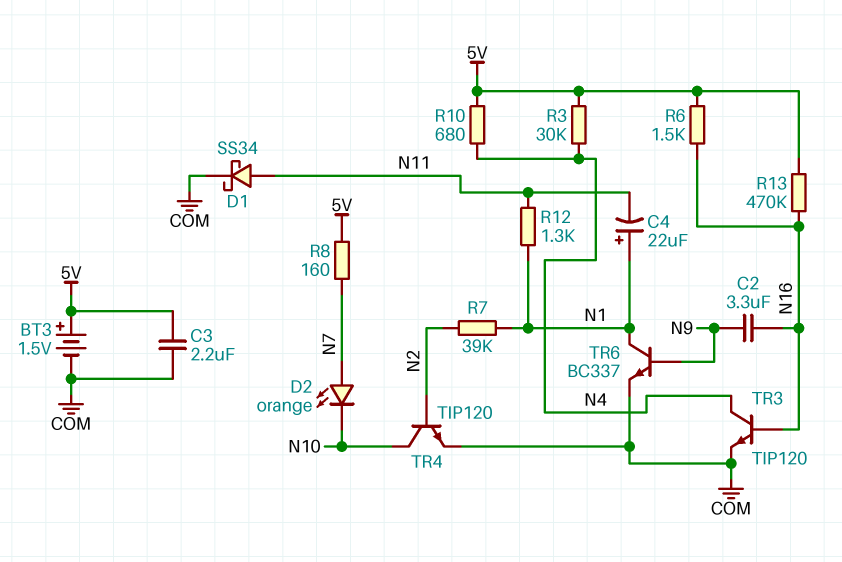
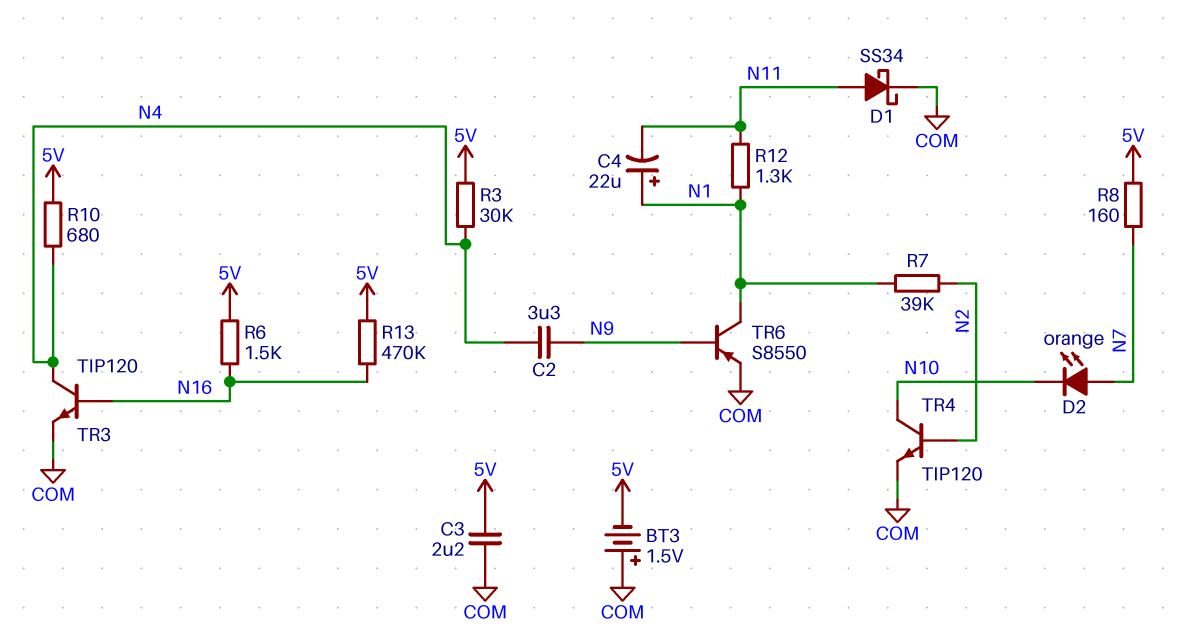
BT3: 1.5V (plus 5V, minus COM) -> 1.5V (plus COM, minus 5V)
C2: 3.3uF (N9, N16) -> 3.3uF (N4, N9)
TR6: NPN BC337 (B N9, C N1, E COM) -> PNP S8550 (B N9, C N1, E COM)

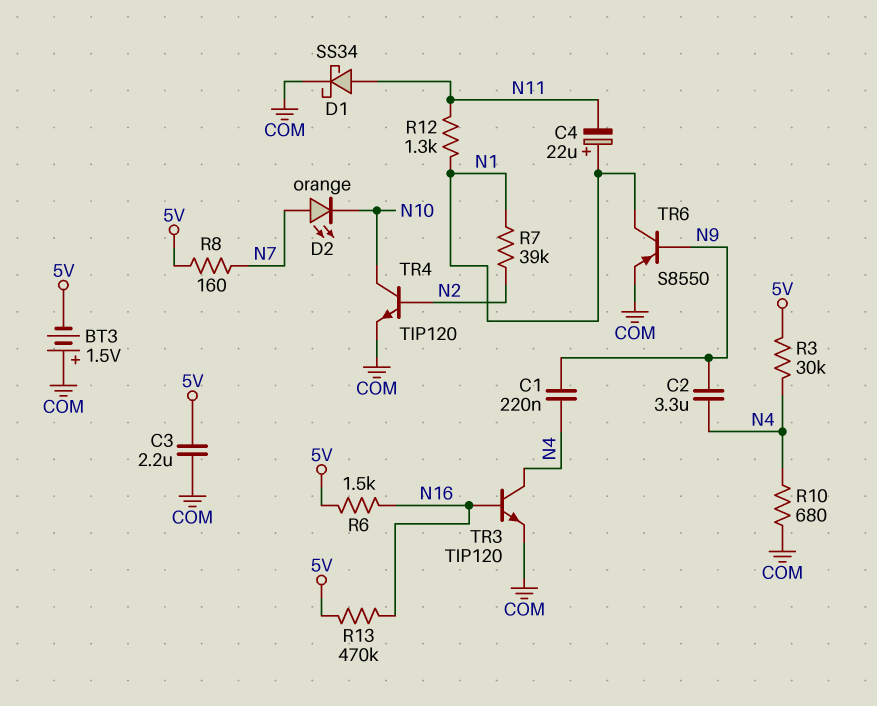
C1: none -> 220nF (N4, N9)
R10: 680 (5V, N4) -> 680 (COM, N4)

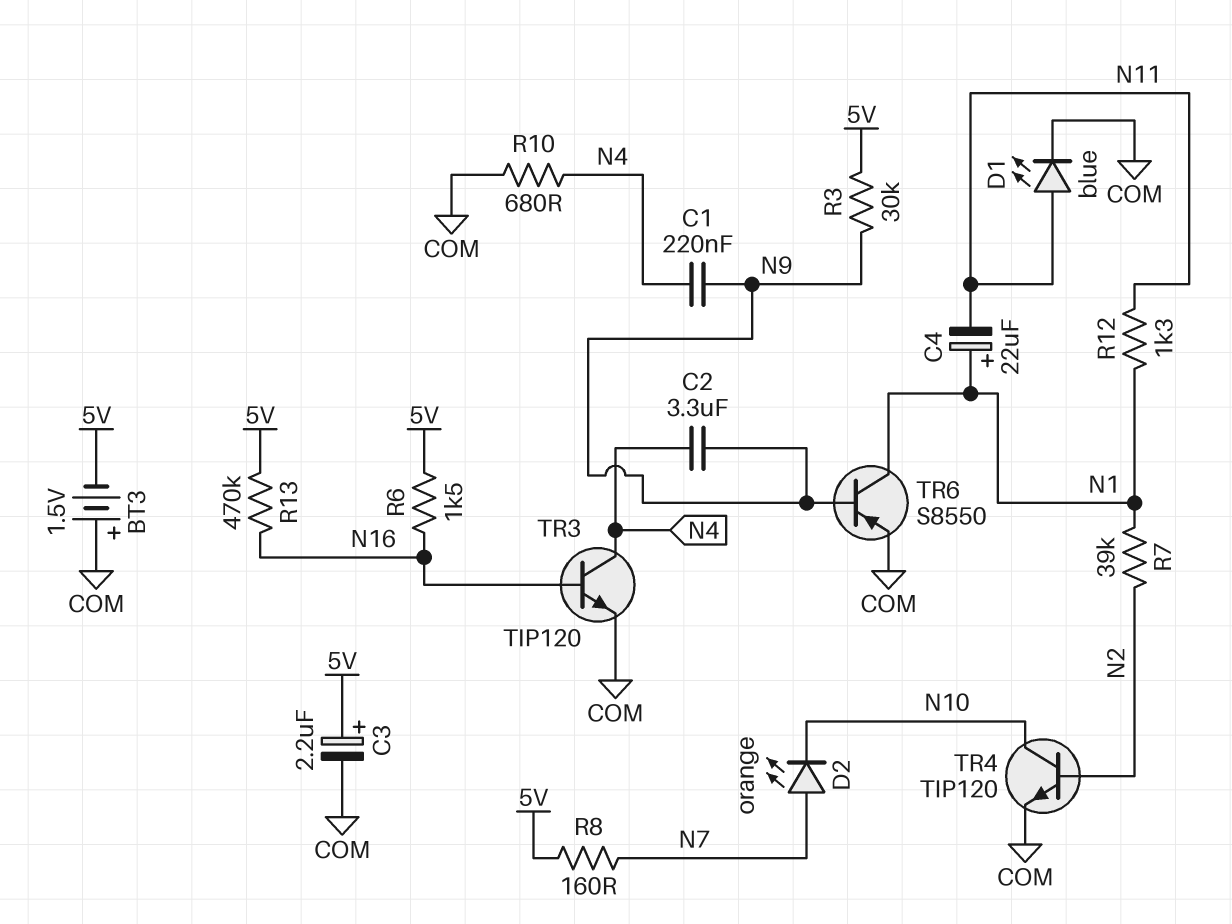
C3: 2.2uF (5V, COM) -> 2.2uF (plus 5V, minus COM)
D1: schottky SS34 (A N11, K COM) -> LED blue (A N11, K COM)
R3: 30k (5V, N4) -> 30k (5V, N9)

